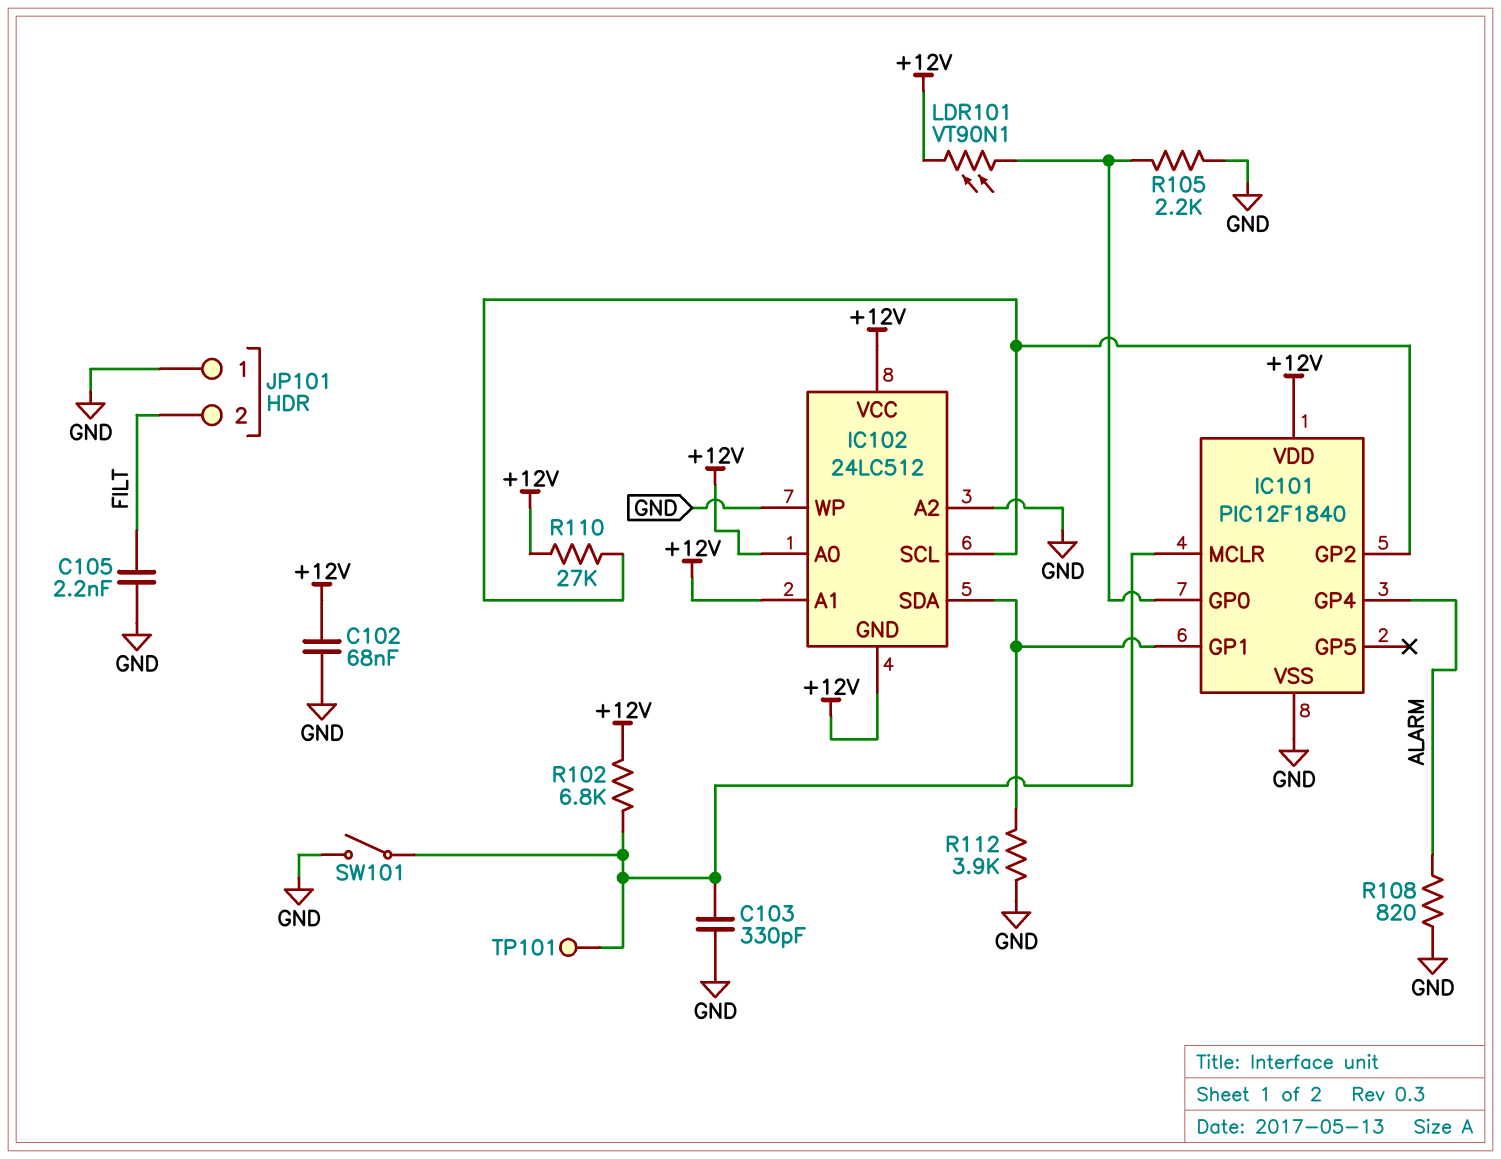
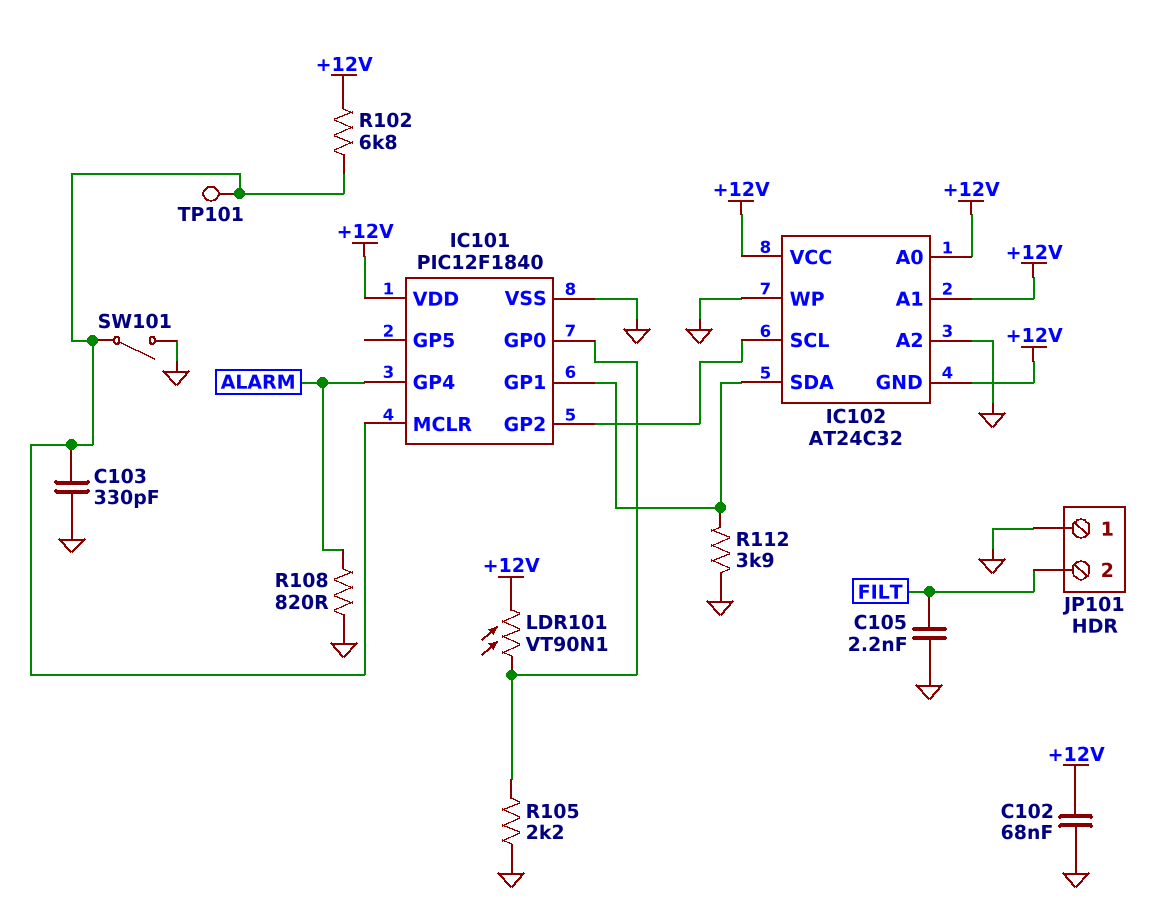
IC102: 24LC512 -> AT24C32
R110: 27k (+12V, IC101/GP2) -> none

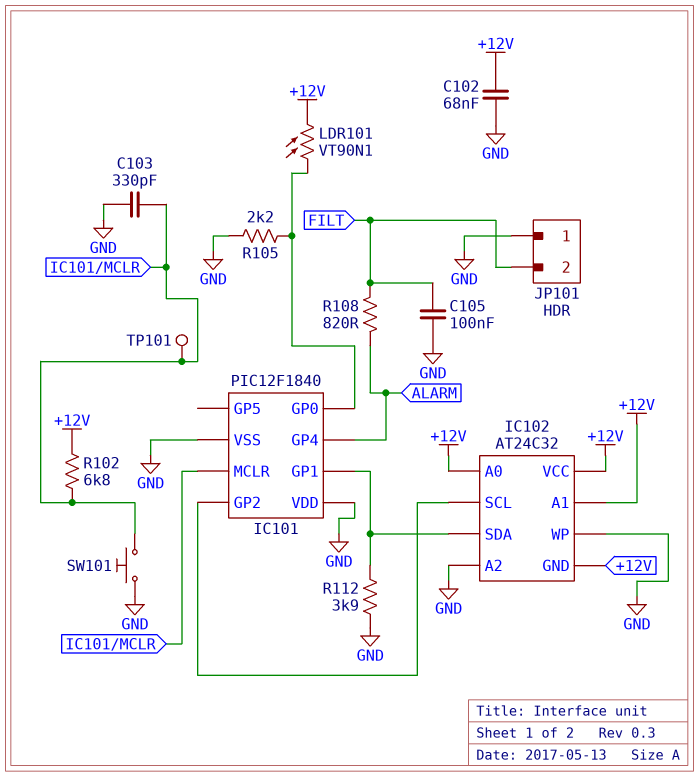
C105: 2.2nF (FILT, GND) -> 100nF (FILT, GND)
IC101 pin VDD: +12V -> GND
R108: 820 (ALARM, GND) -> 820 (ALARM, FILT)
SW101: switch (GND, IC101/MCLR) -> button (GND, IC101/MCLR)

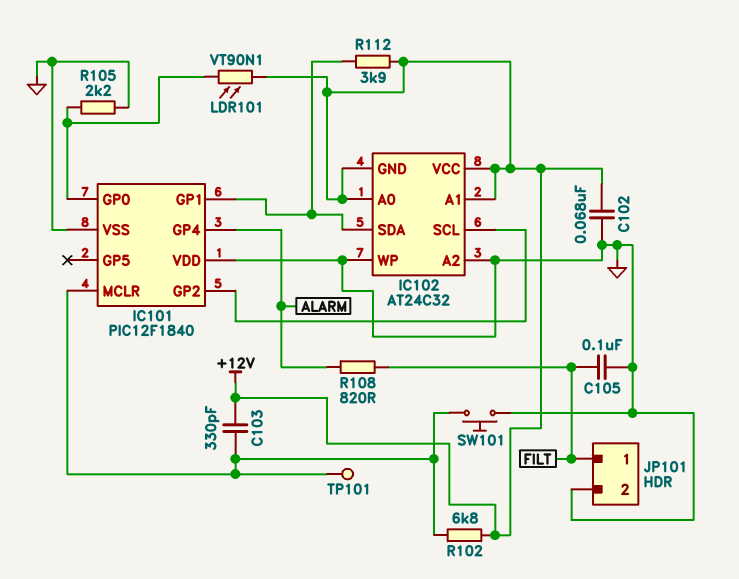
C103: 330pF (GND, IC101/MCLR) -> 330pF (+12V, IC101/MCLR)
JP101 pin 1: GND -> FILT
JP101 pin 2: FILT -> GND
R112: 3.9k (GND, IC101/GP1) -> 3.9k (+12V, IC101/GP1)

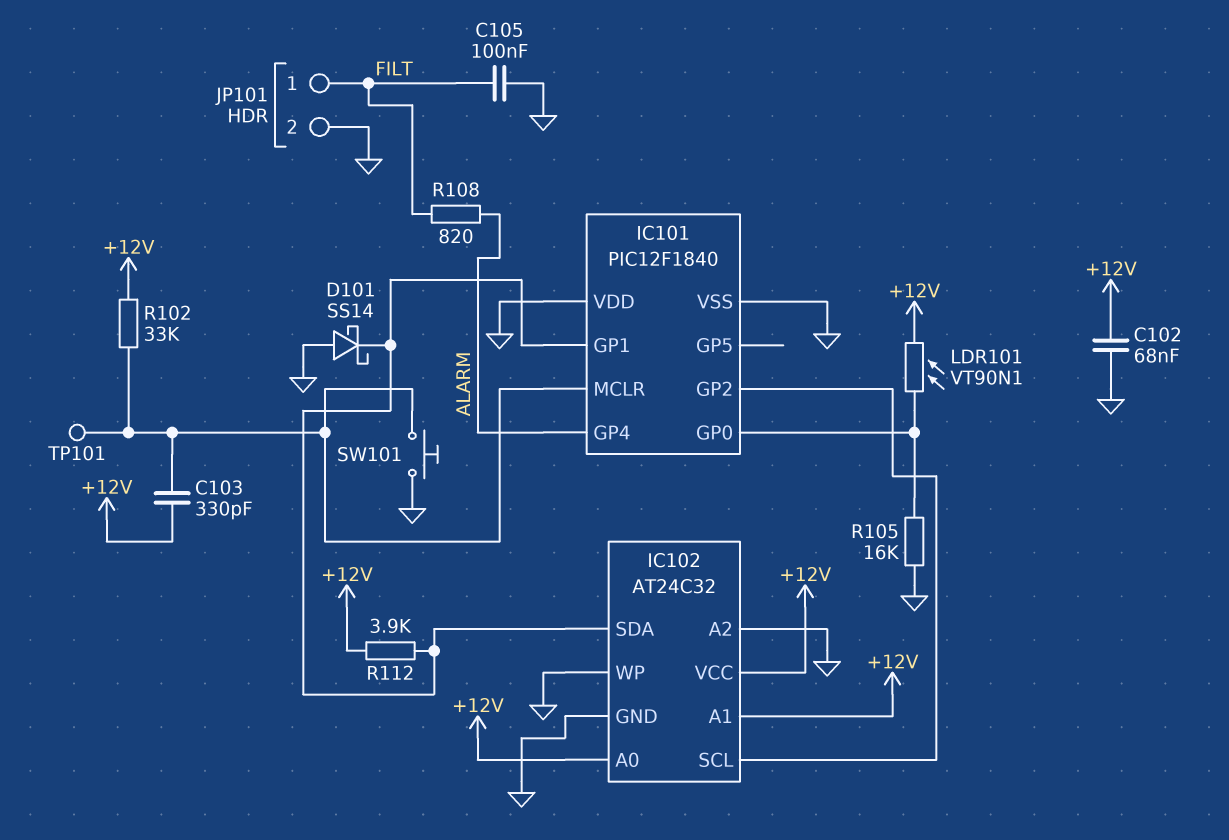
D101: none -> schottky SS14 (A GND, K IC101/GP1)
IC102 pin GND: +12V -> GND
R102: 6.8k (+12V, IC101/MCLR) -> 33k (+12V, IC101/MCLR)
R105: 2.2k (GND, IC101/GP0) -> 16k (GND, IC101/GP0)

